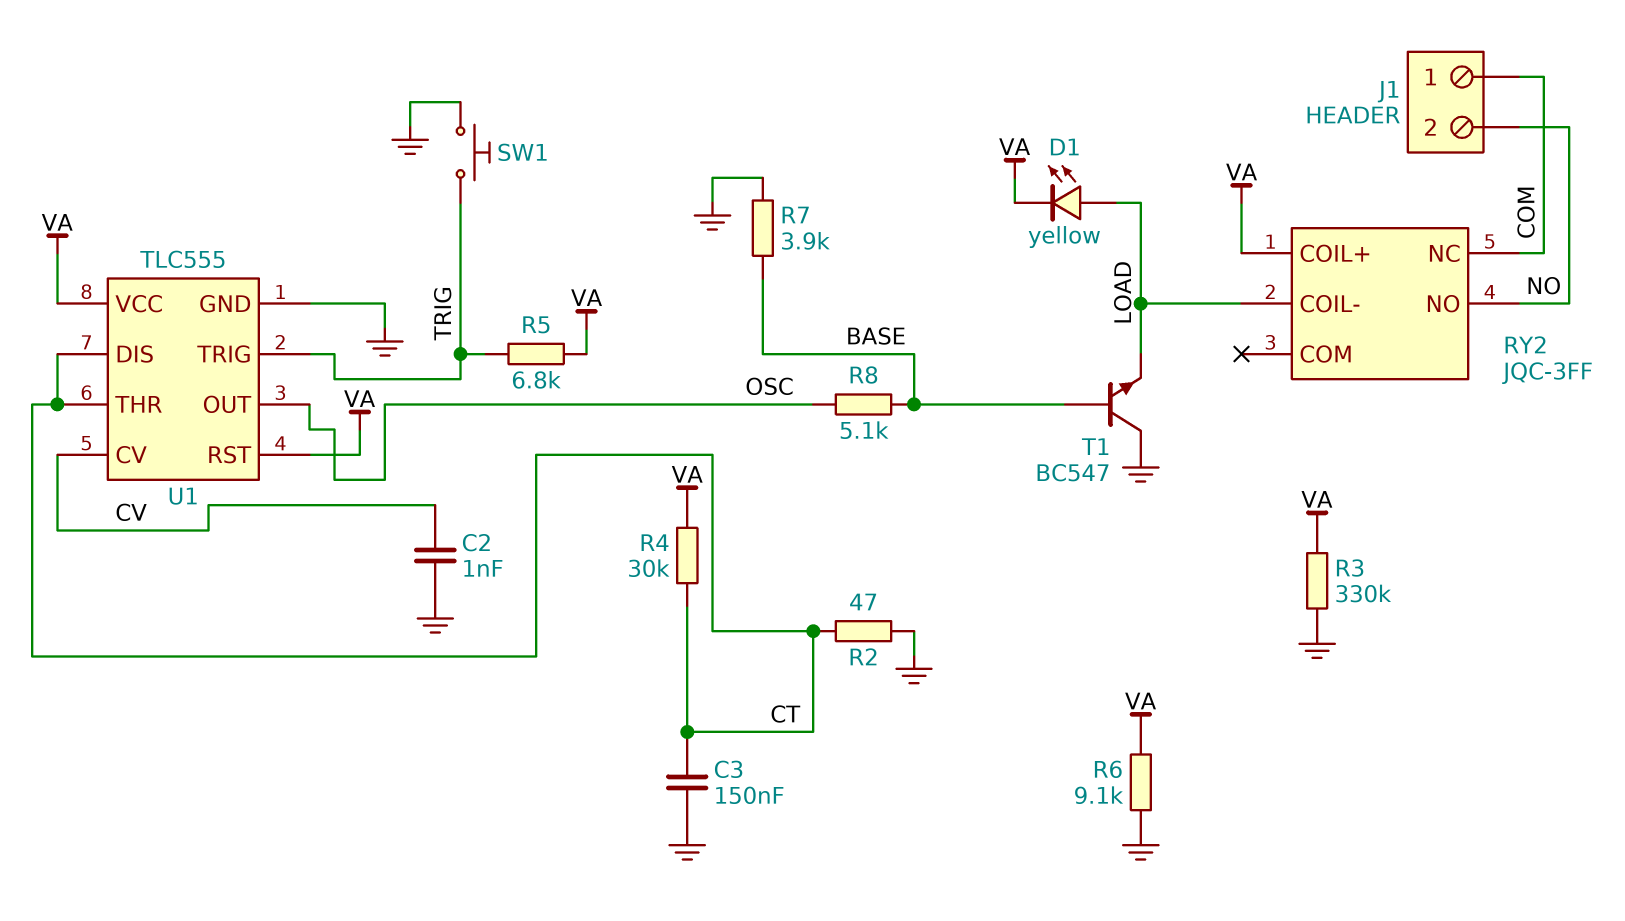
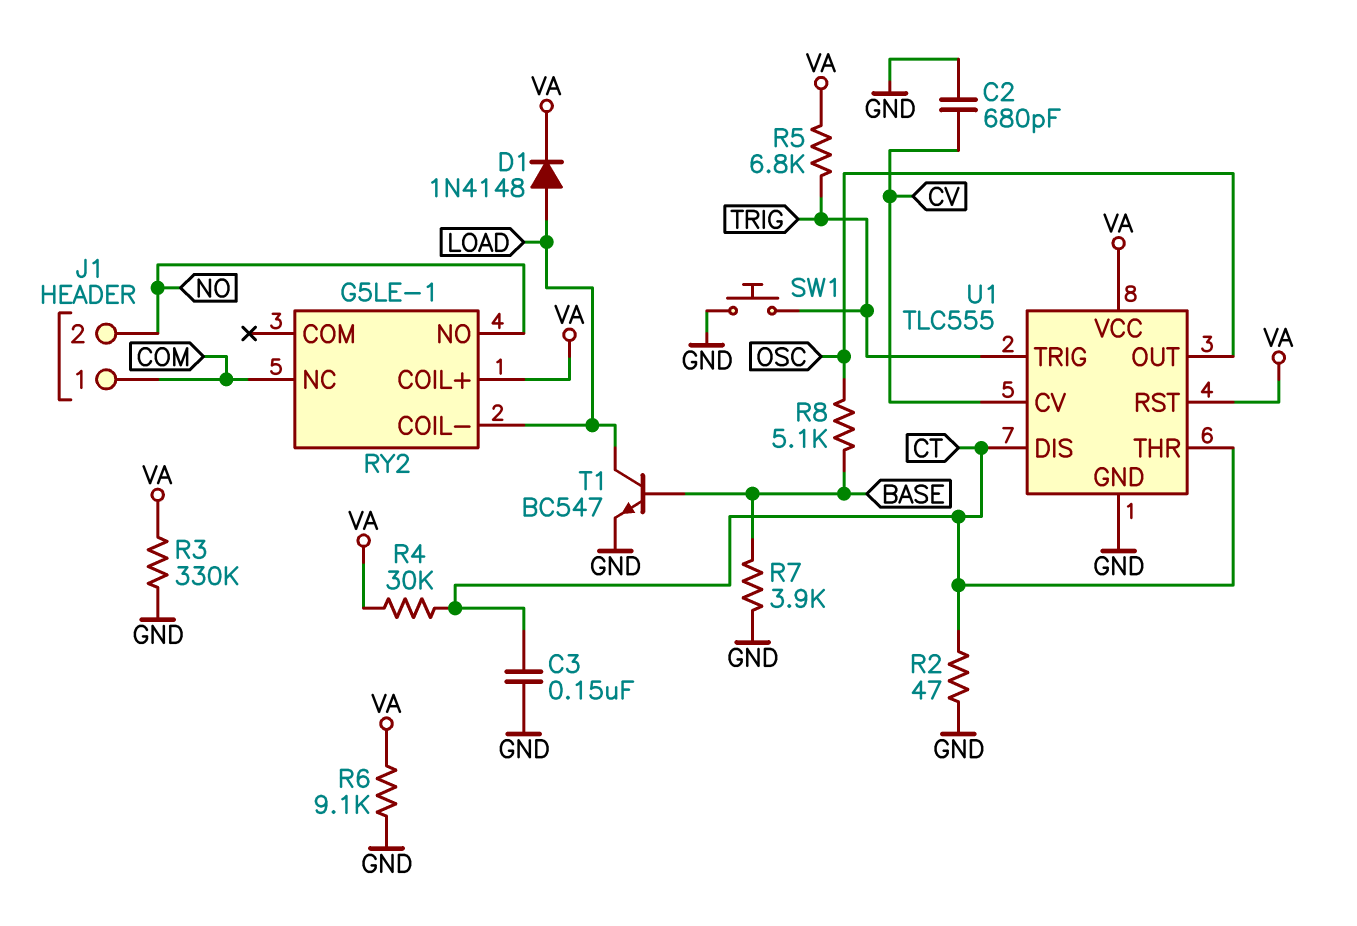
C2: 1nF (CV, GND) -> 680pF (CV, GND)
D1: LED yellow (A LOAD, K VA) -> diode 1N4148 (A LOAD, K VA)
RY2: JQC-3FF -> G5LE-1
T1: NPN BC547 (B BASE, C GND, E LOAD) -> NPN BC547 (B BASE, C LOAD, E GND)

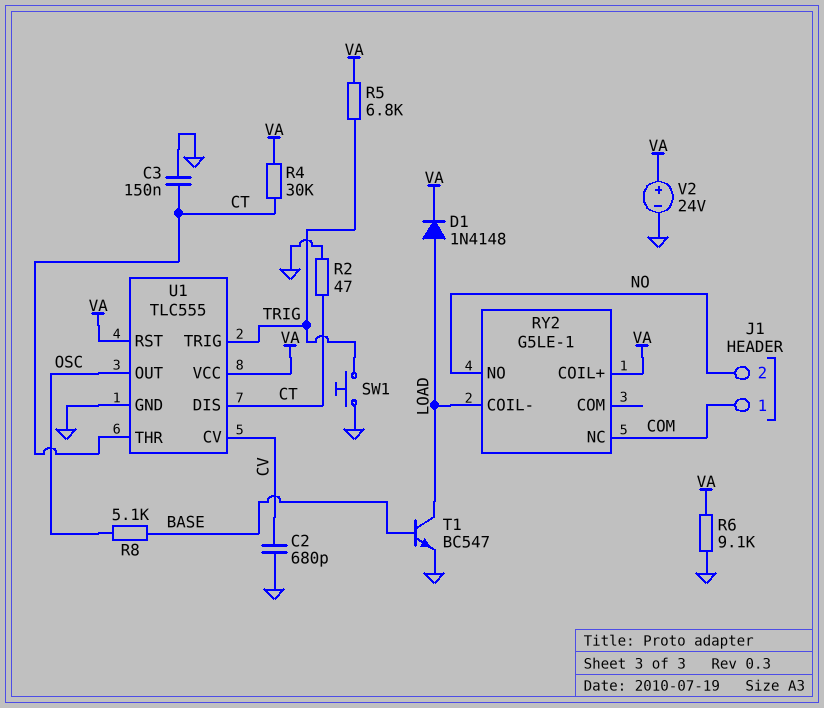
R3: 330k (GND, VA) -> none
R7: 3.9k (BASE, GND) -> none
V2: none -> 24V (plus VA, minus GND)

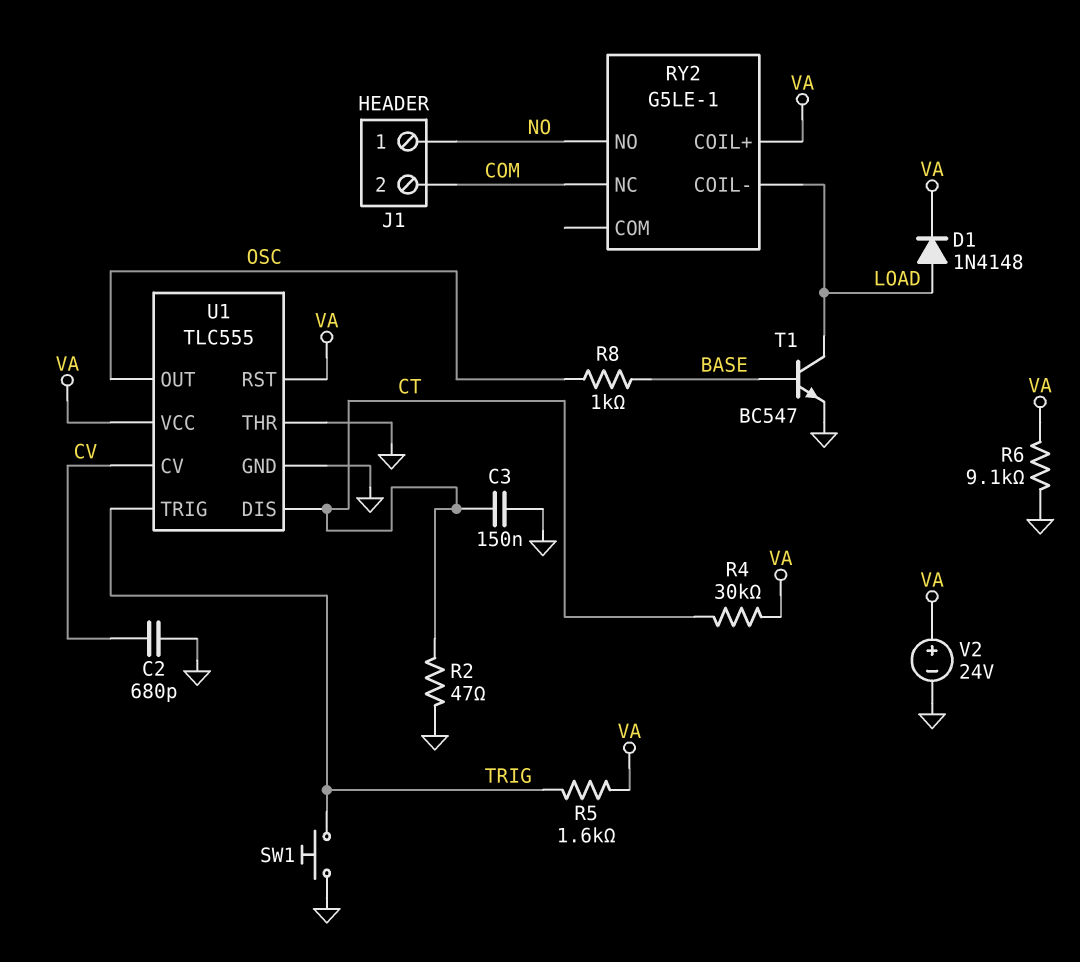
J1 pin 1: COM -> NO
J1 pin 2: NO -> COM
R5: 6.8k (TRIG, VA) -> 1.6k (TRIG, VA)
R8: 5.1k (BASE, OSC) -> 1k (BASE, OSC)
U1 pin THR: CT -> GND

